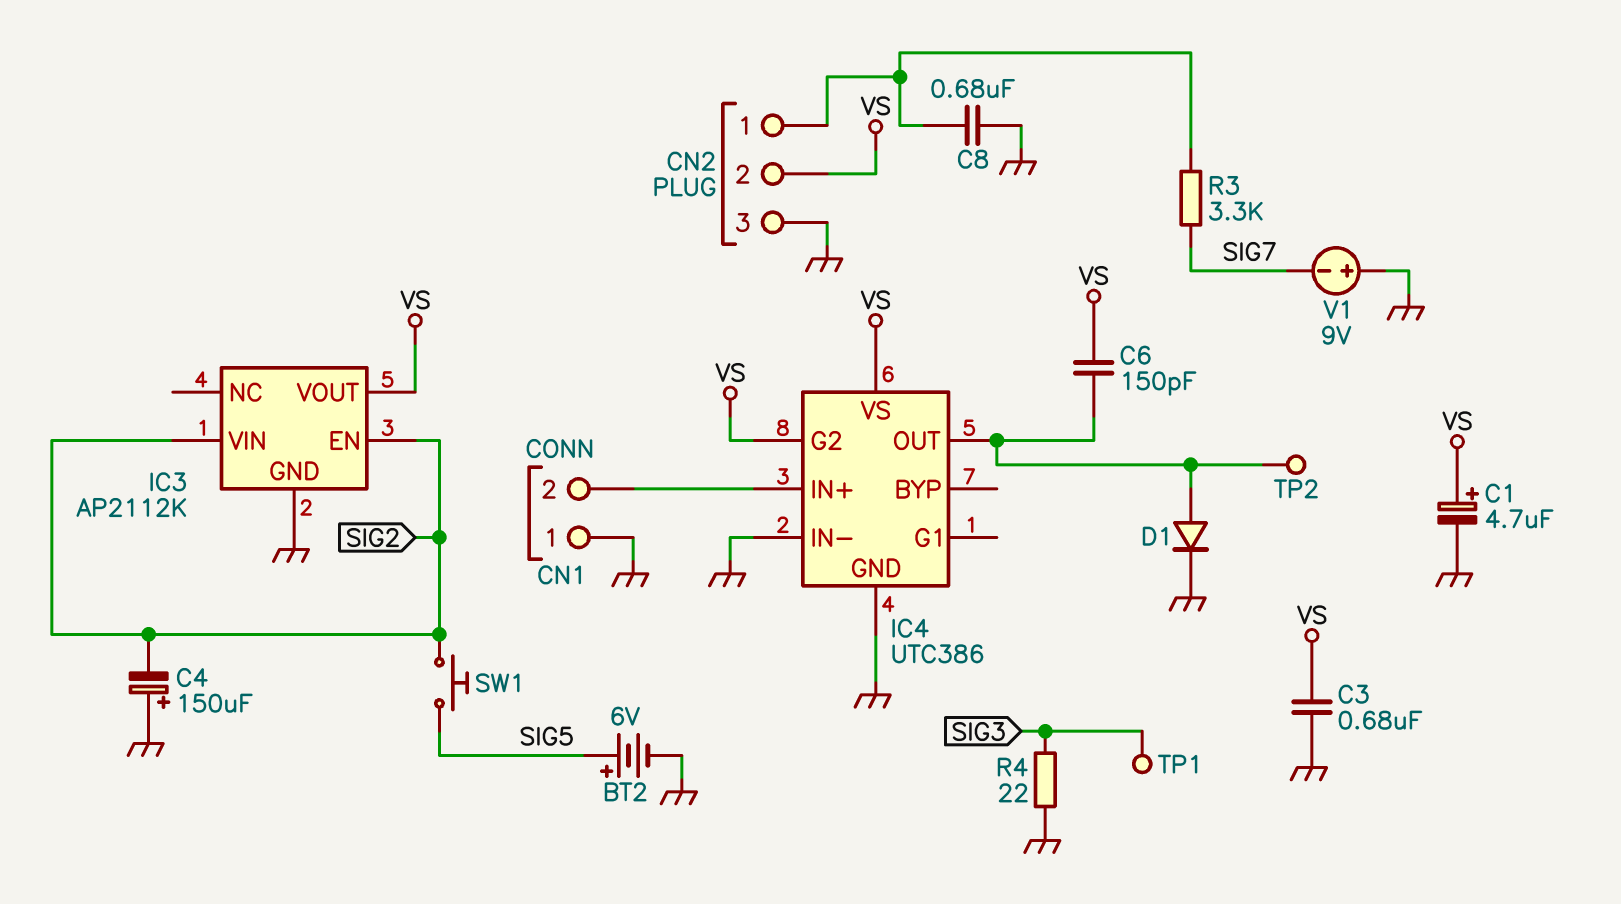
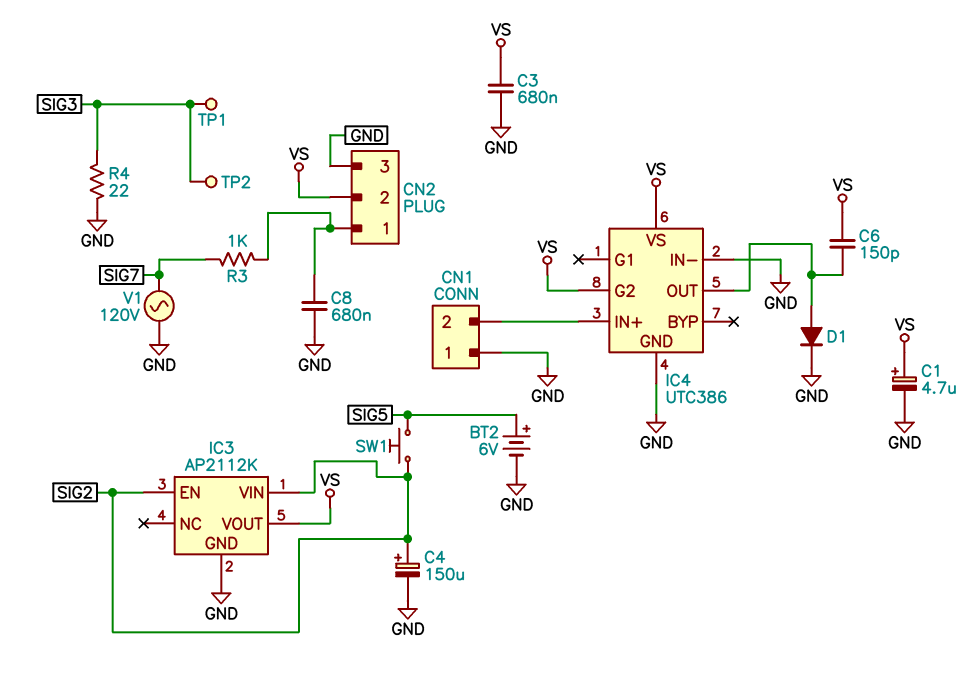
C4: 150uF (plus GND, minus SIG2) -> 150uF (plus SIG2, minus GND)
R3: 3.3k (CN2/1, SIG7) -> 1k (CN2/1, SIG7)
TP2: test point (IC4/OUT) -> test point (SIG3)
V1: 9V (plus GND, minus SIG7) -> AC 120V (GND, SIG7)

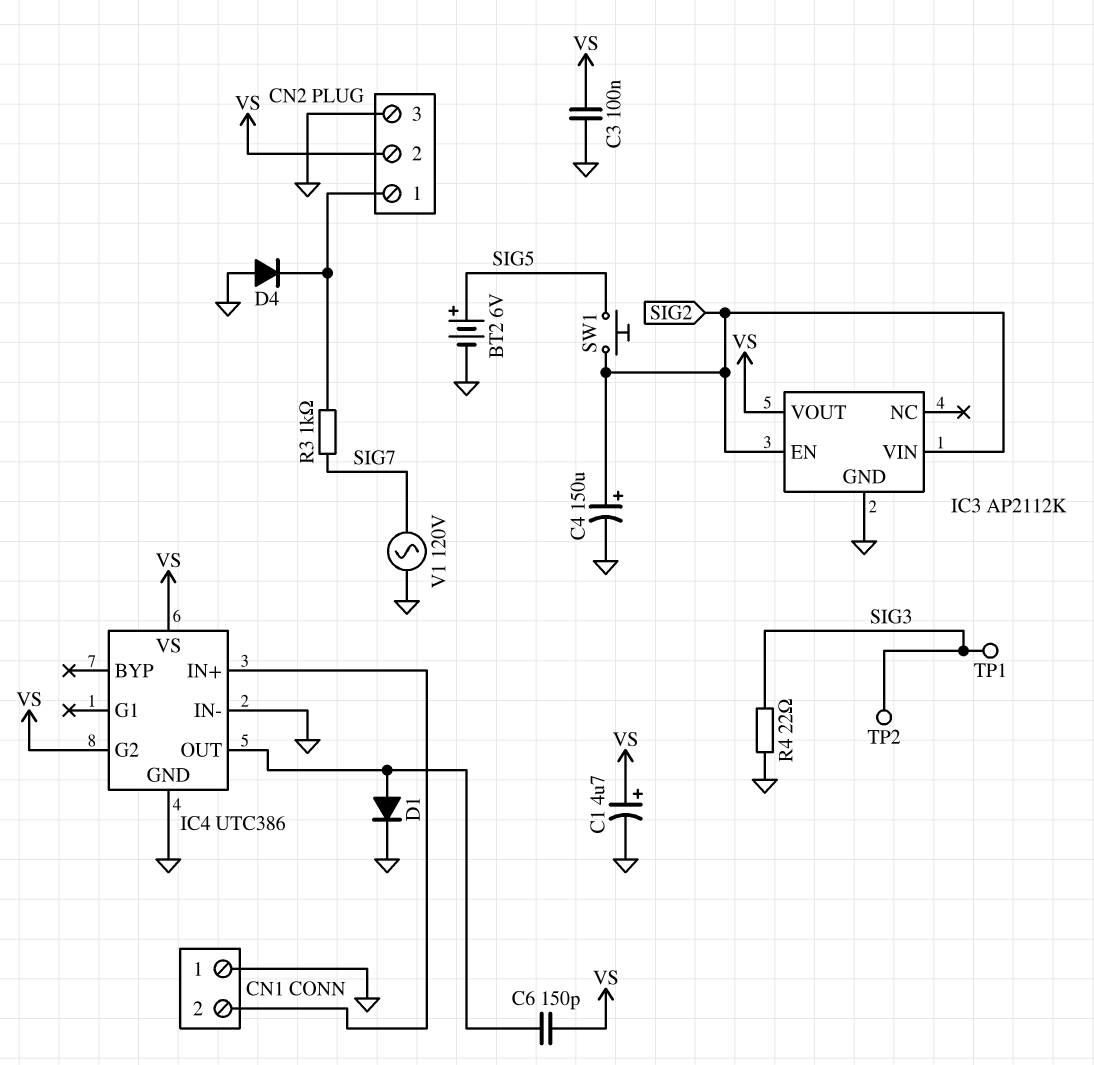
C3: 680nF (GND, VS) -> 100nF (GND, VS)
C8: 680nF (CN2/1, GND) -> none
D4: none -> diode (A GND, K CN2/1)

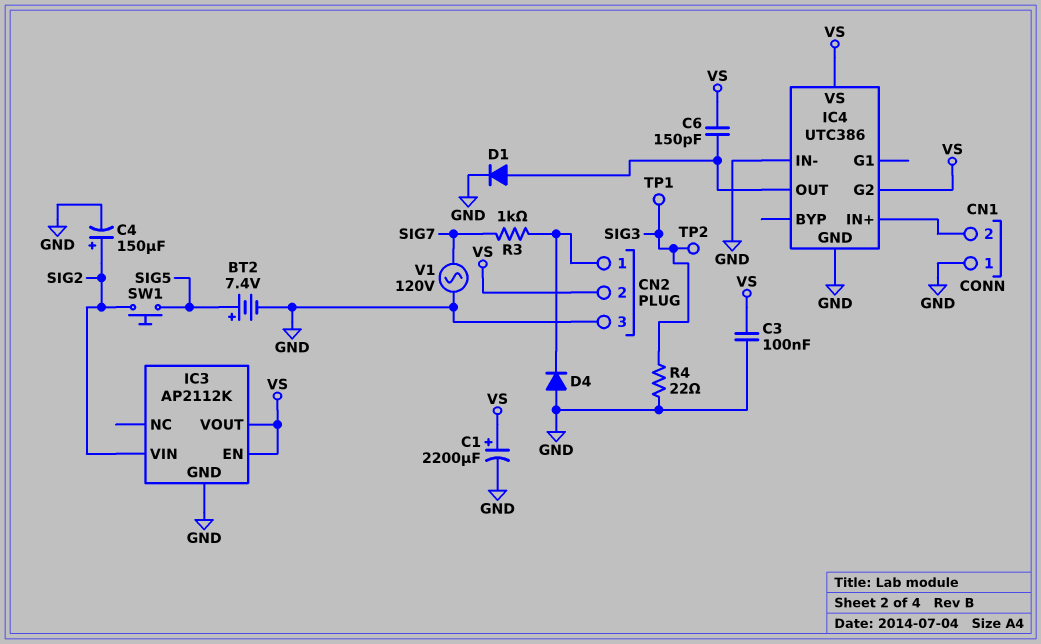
BT2: 6V (plus SIG5, minus GND) -> 7.4V (plus SIG5, minus GND)
C1: 4.7uF (plus VS, minus GND) -> 2200uF (plus VS, minus GND)
IC3 pin EN: SIG2 -> VS

